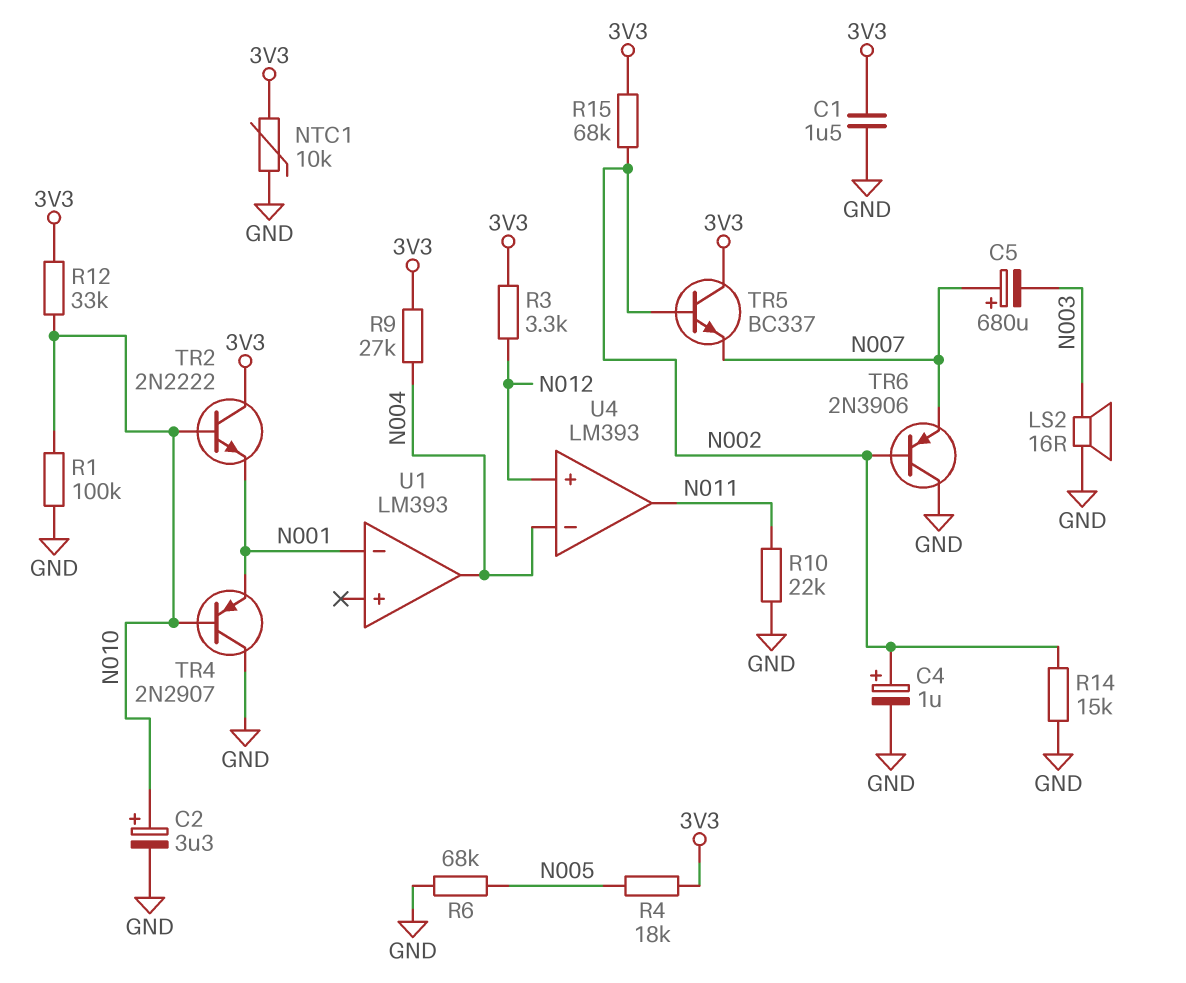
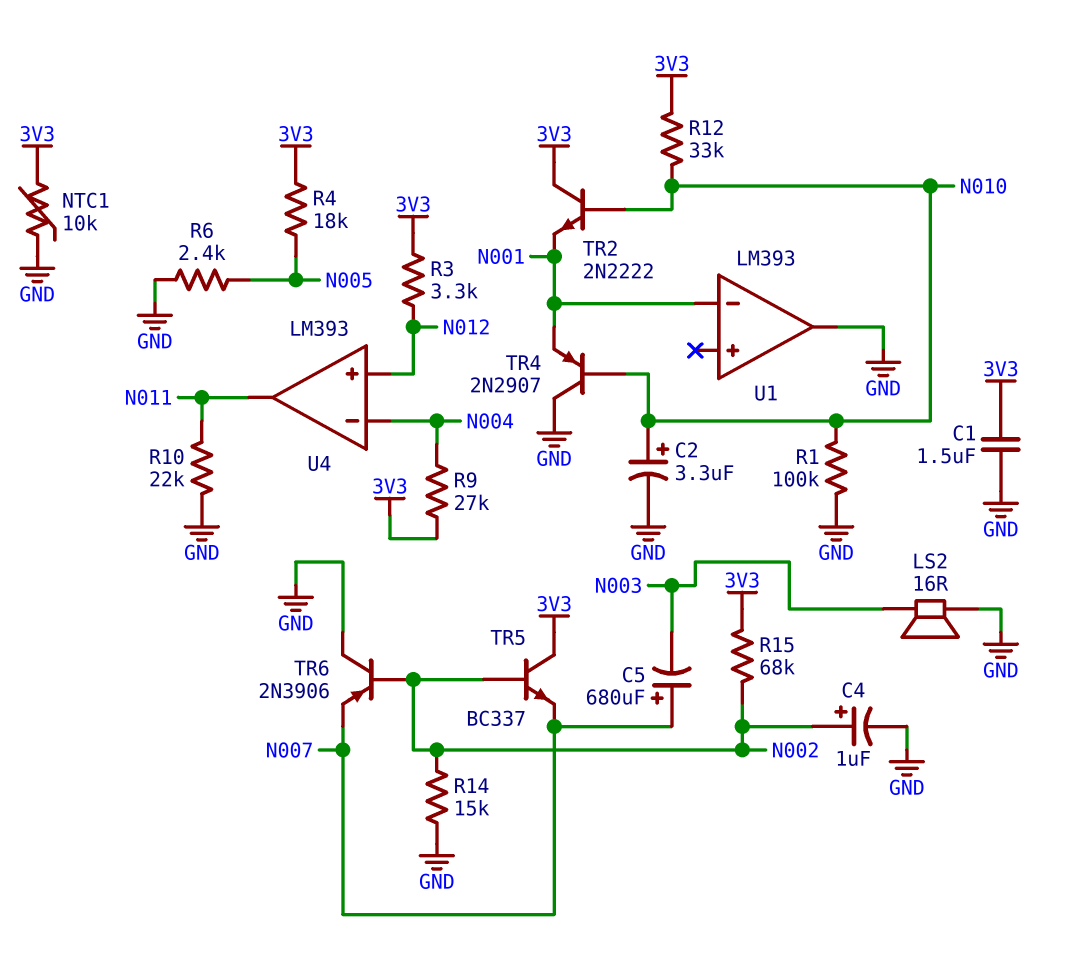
R6: 68k (GND, N005) -> 2.4k (GND, N005)
U1 pin out: N004 -> GND

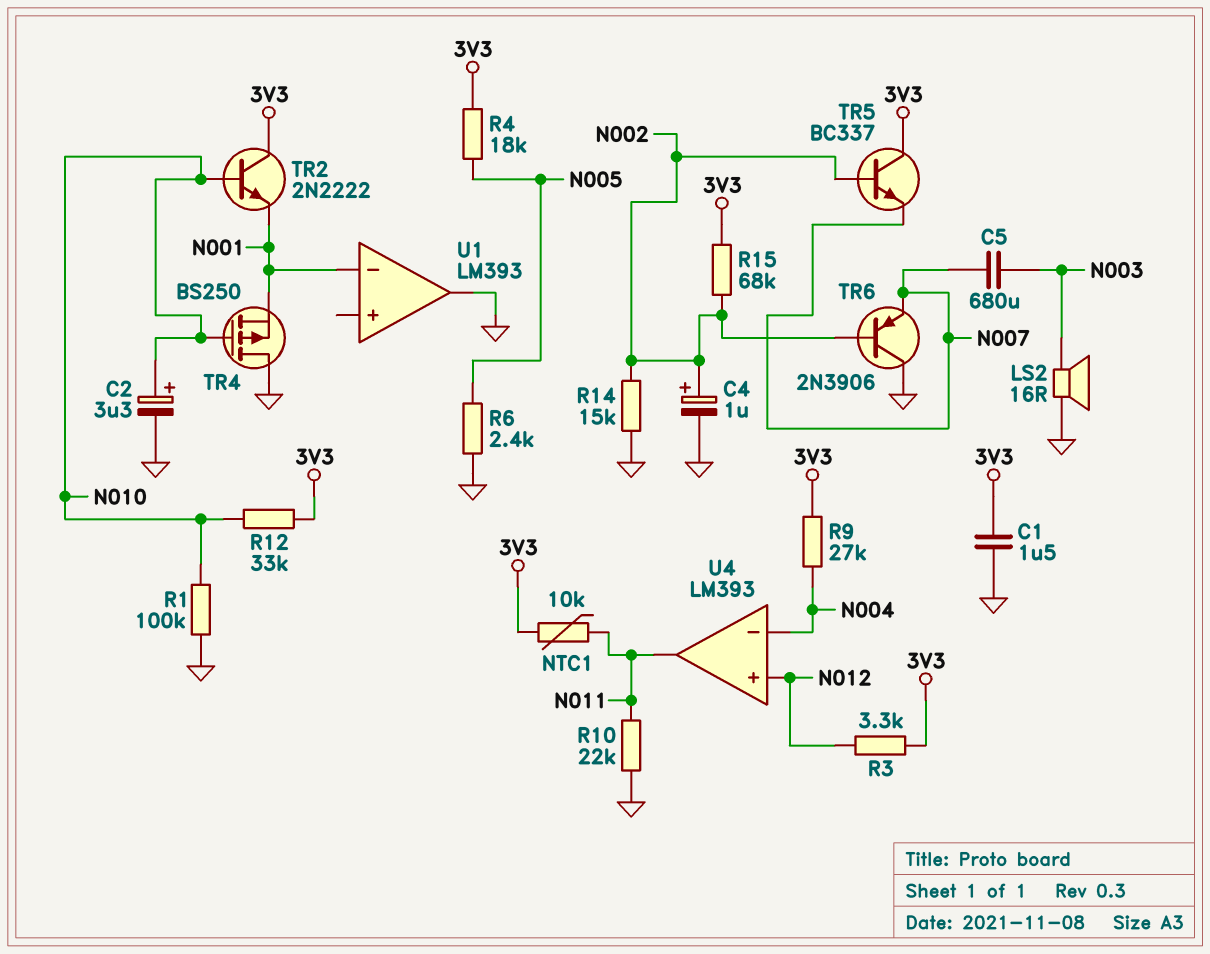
C5: 680uF (plus N007, minus N003) -> 680uF (N003, N007)
NTC1: 10k (3V3, GND) -> 10k (3V3, N011)
TR4: PNP 2N2907 (B N010, C GND, E N001) -> PMOS BS250 (G N010, D GND, S N001)

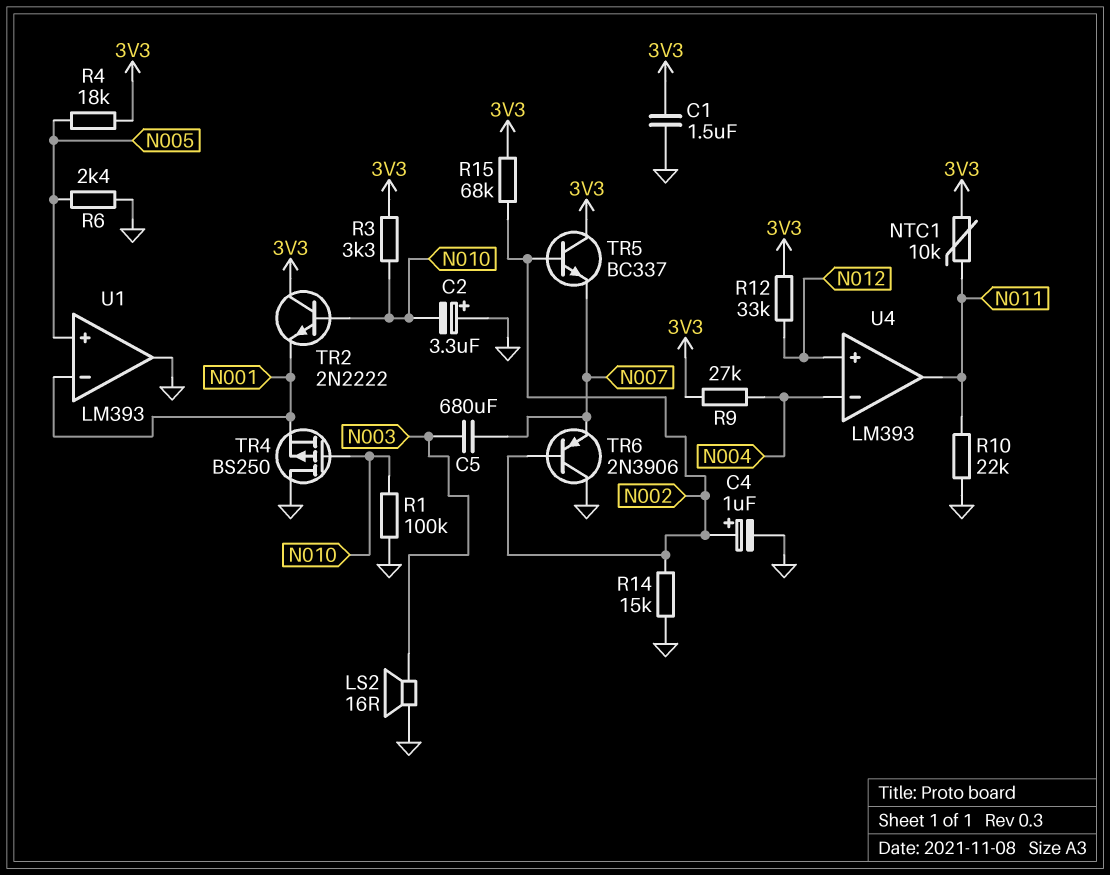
C2: 3.3uF (plus N010, minus GND) -> 3.3uF (plus GND, minus N010)
R3: 3.3k (3V3, N012) -> 3.3k (3V3, N010)
R12: 33k (3V3, N010) -> 33k (3V3, N012)
U1 pin in+: none -> N005

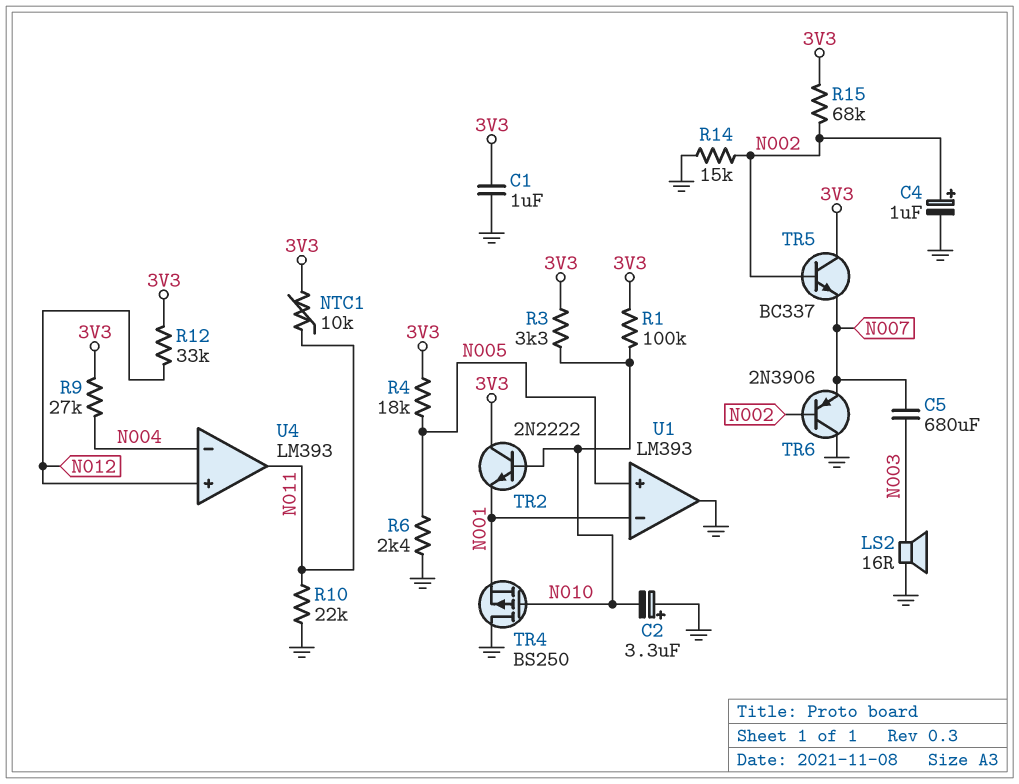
C1: 1.5uF (3V3, GND) -> 1uF (3V3, GND)
R1: 100k (GND, N010) -> 100k (3V3, N010)

